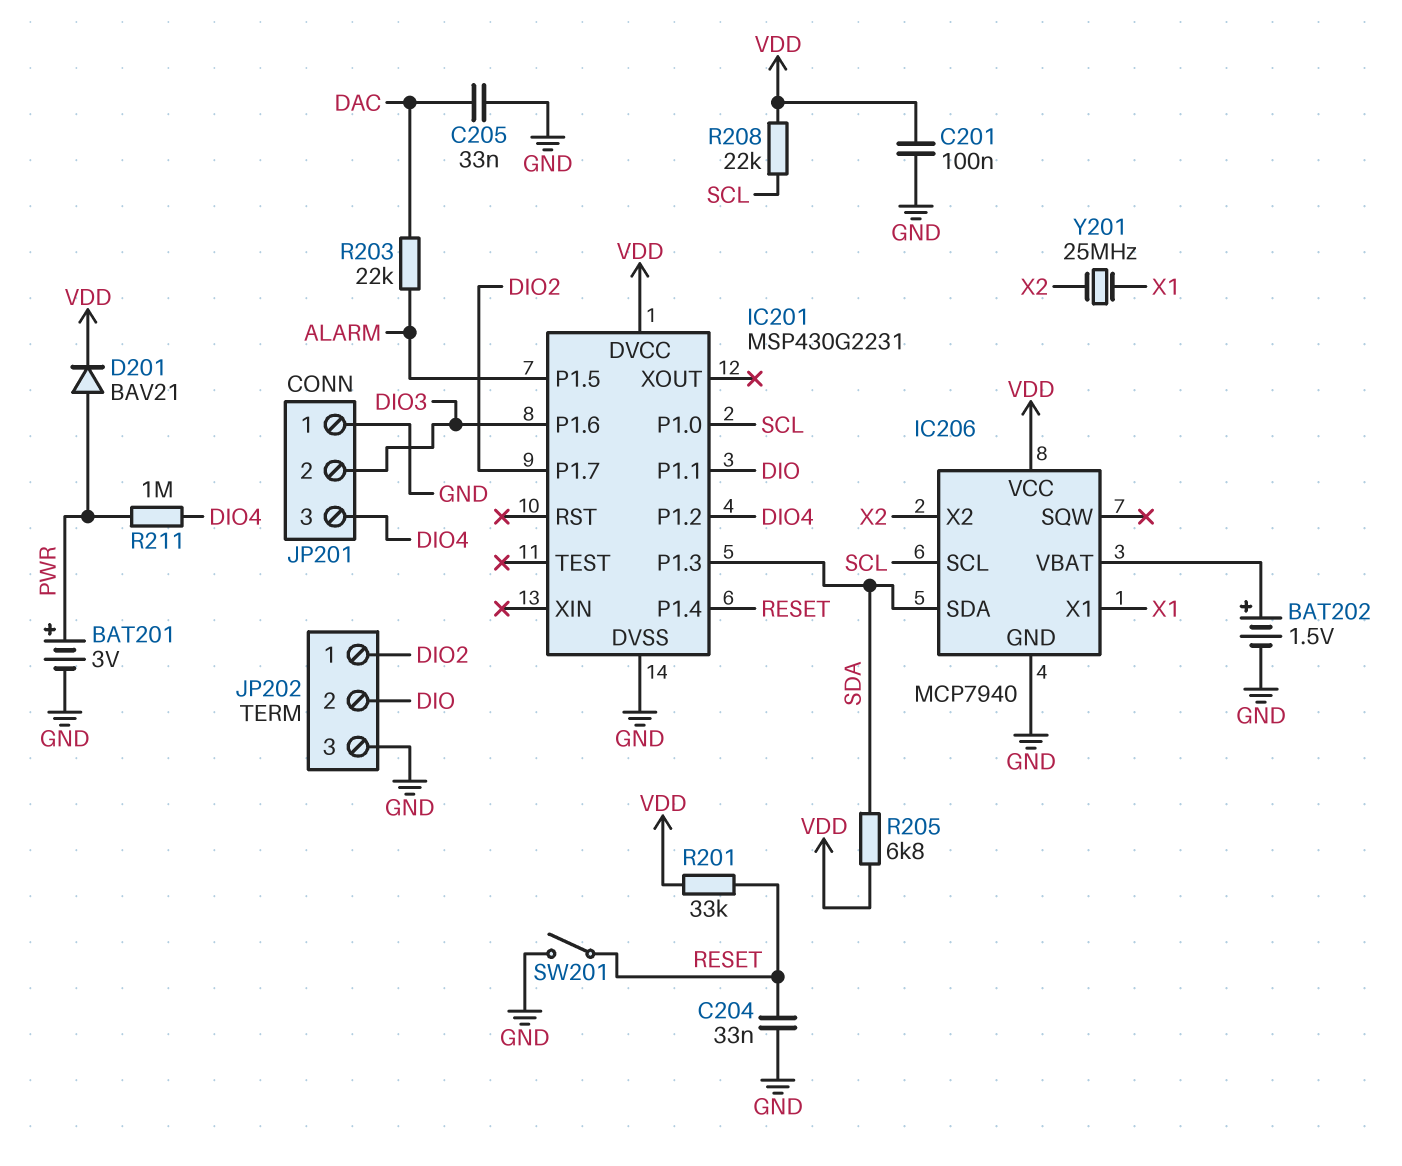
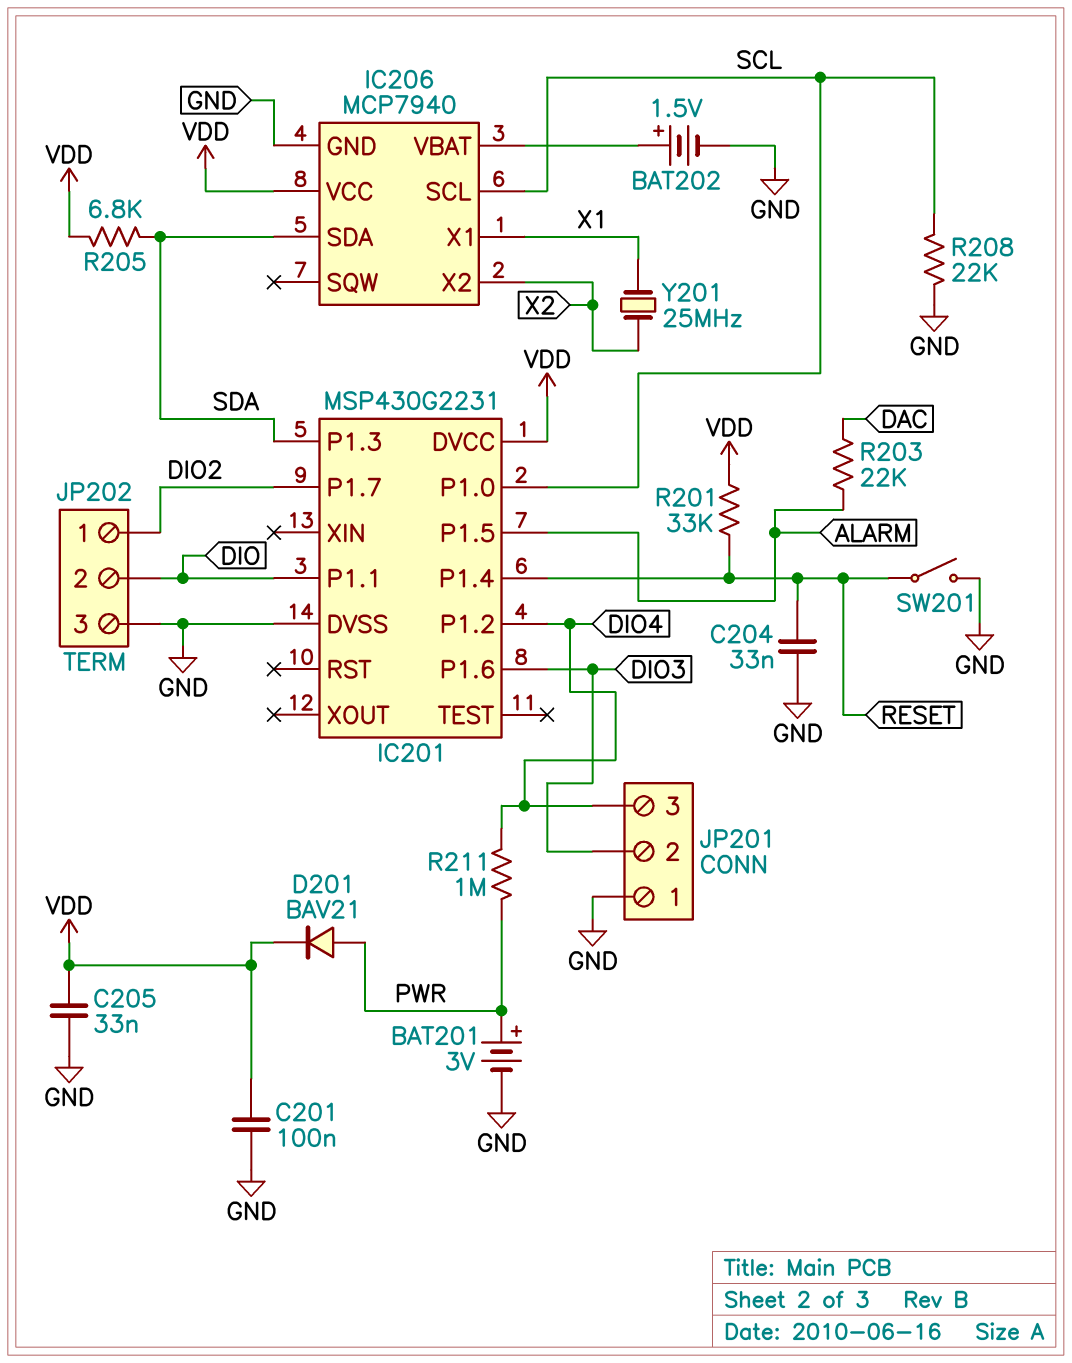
C205: 33nF (DAC, GND) -> 33nF (GND, VDD)
R208: 22k (SCL, VDD) -> 22k (GND, SCL)

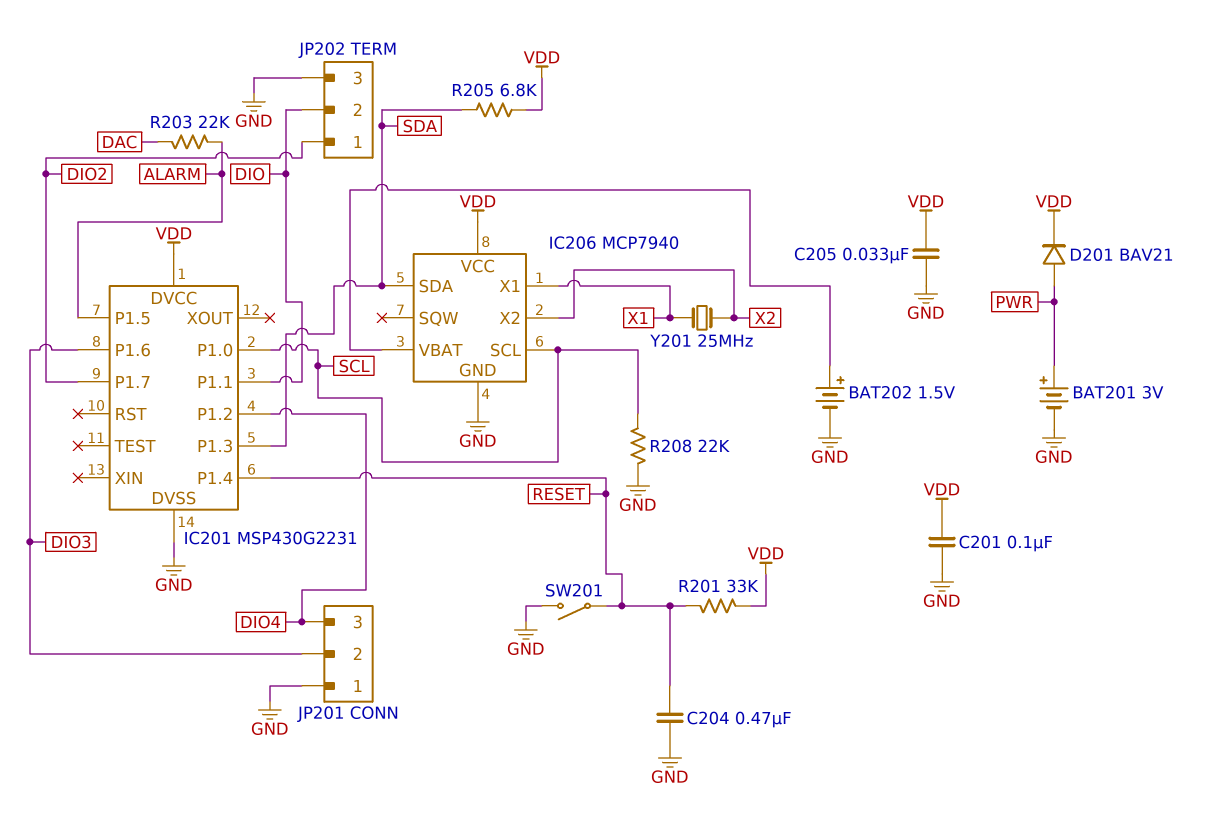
C204: 33nF (GND, RESET) -> 470nF (GND, RESET)
R211: 1M (DIO4, PWR) -> none

